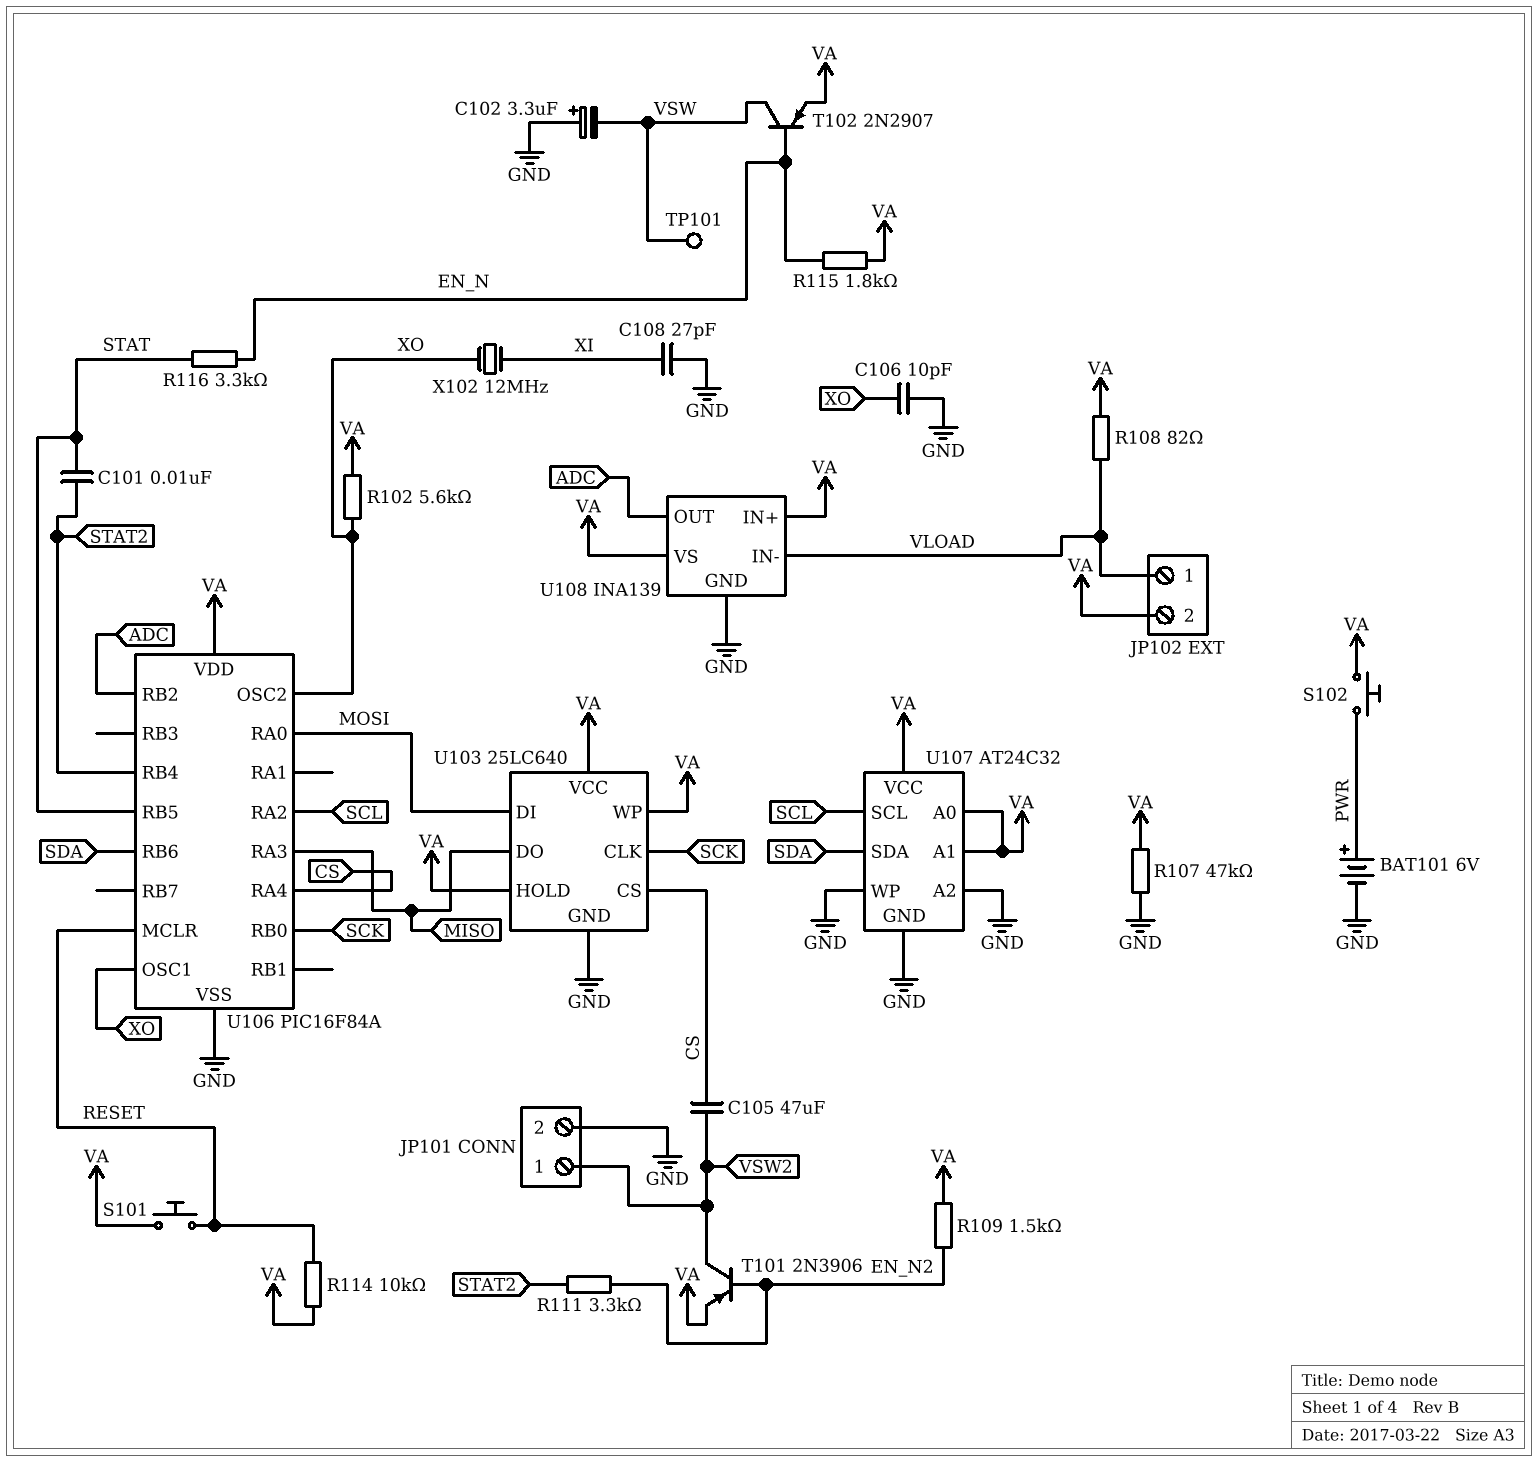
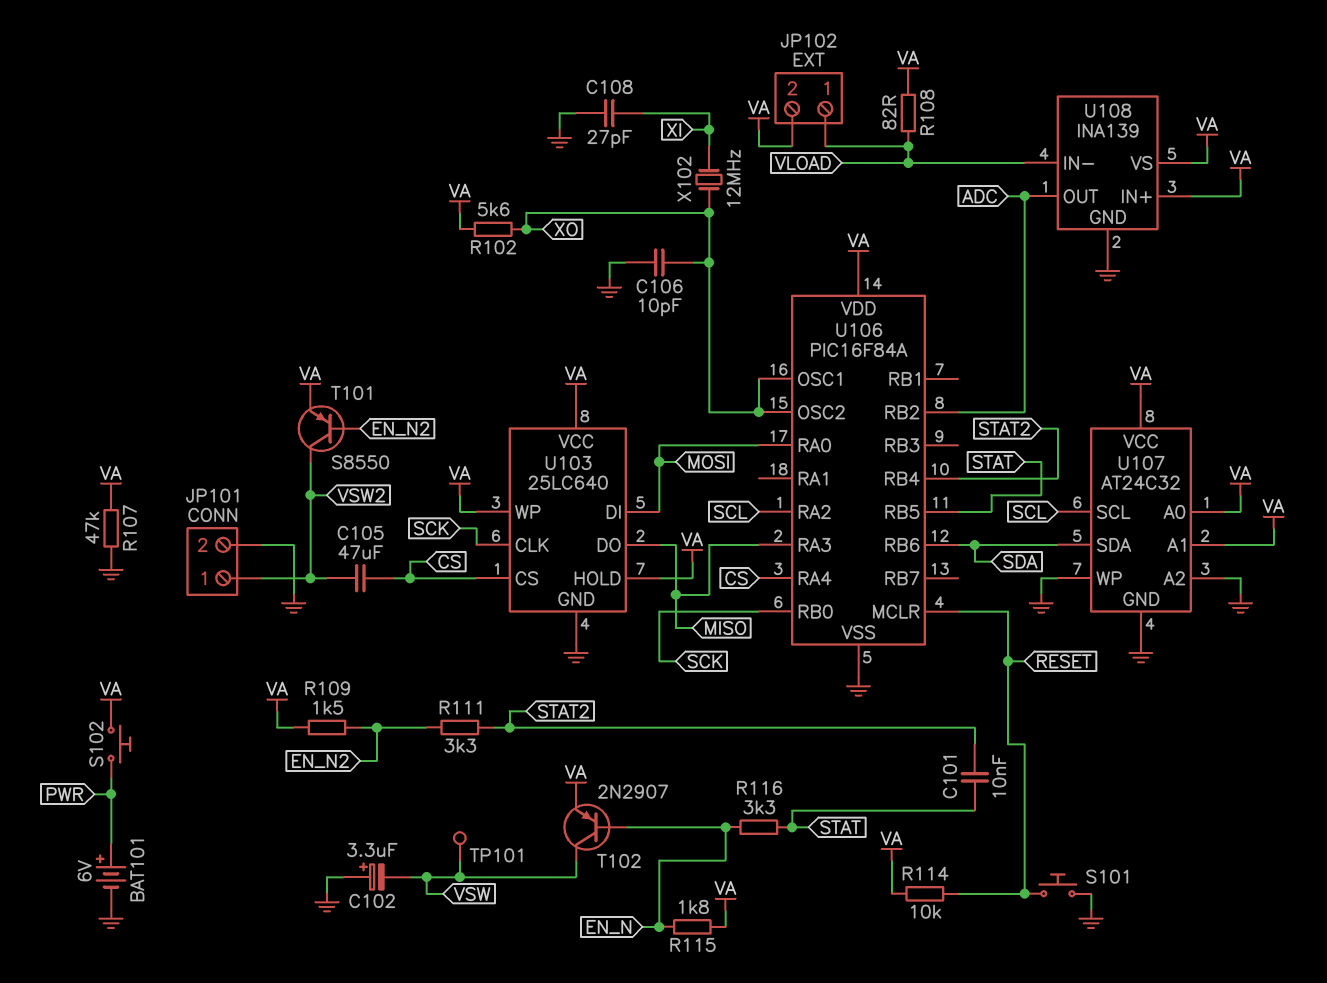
S101: button (RESET, VA) -> button (GND, RESET)
T101: PNP 2N3906 (B EN_N2, C VSW2, E VA) -> PNP S8550 (B EN_N2, C VSW2, E VA)

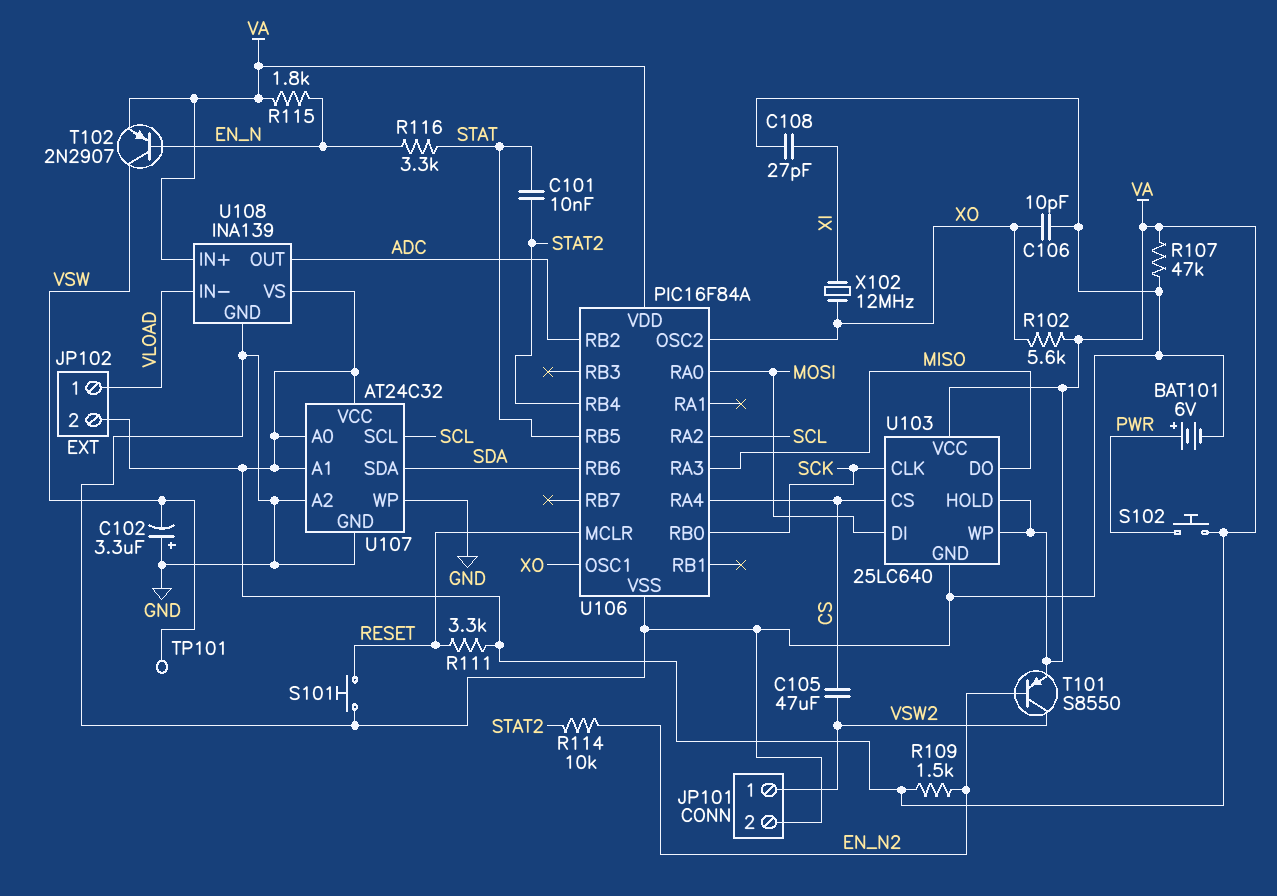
R108: 82 (VA, VLOAD) -> none
R111: 3.3k (EN_N2, STAT2) -> 3.3k (RESET, VA)
R114: 10k (RESET, VA) -> 10k (EN_N2, STAT2)

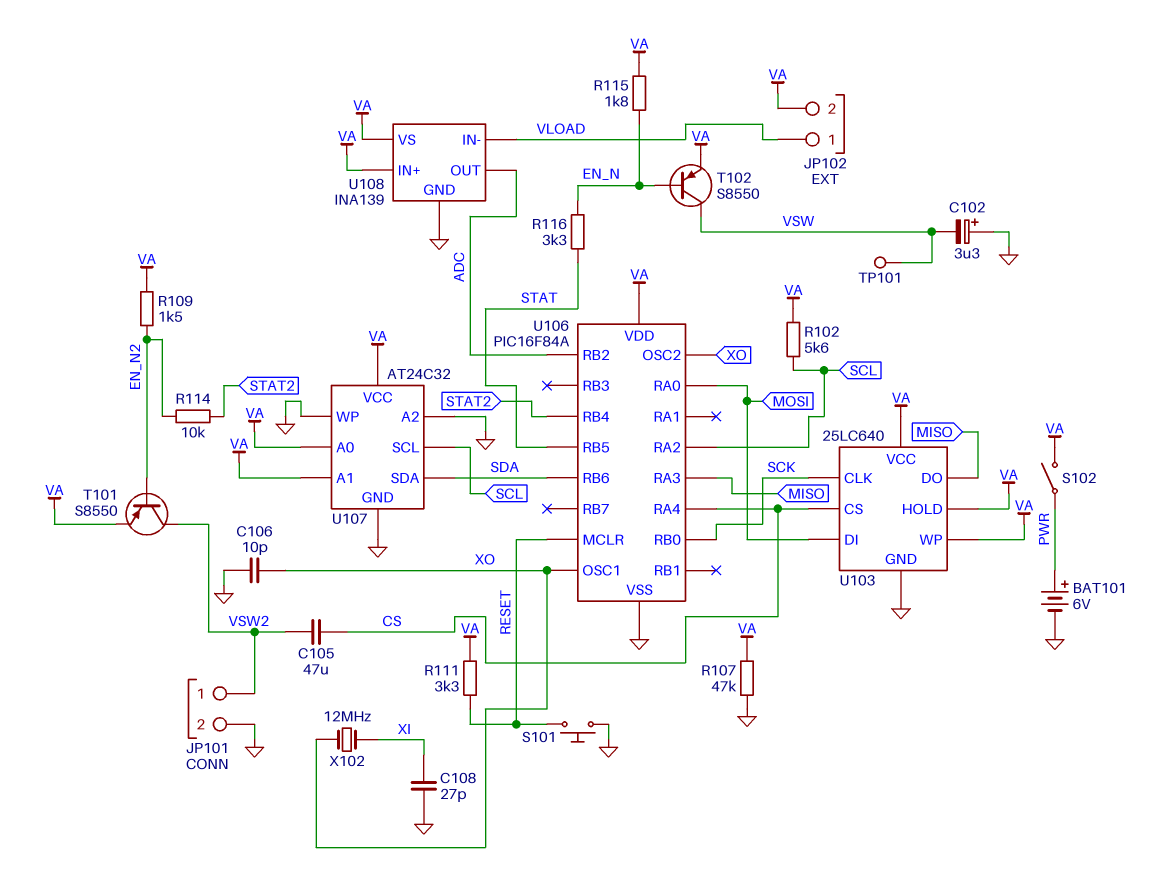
C101: 10nF (STAT, STAT2) -> none
R102: 5.6k (VA, XO) -> 5.6k (SCL, VA)
S102: button (PWR, VA) -> switch (PWR, VA)
T102: PNP 2N2907 (B EN_N, C VSW, E VA) -> PNP S8550 (B EN_N, C VSW, E VA)

